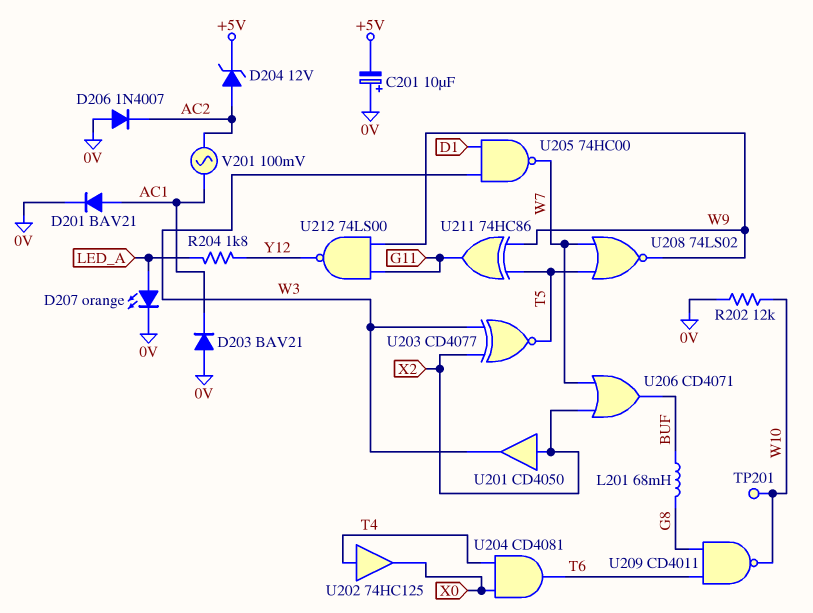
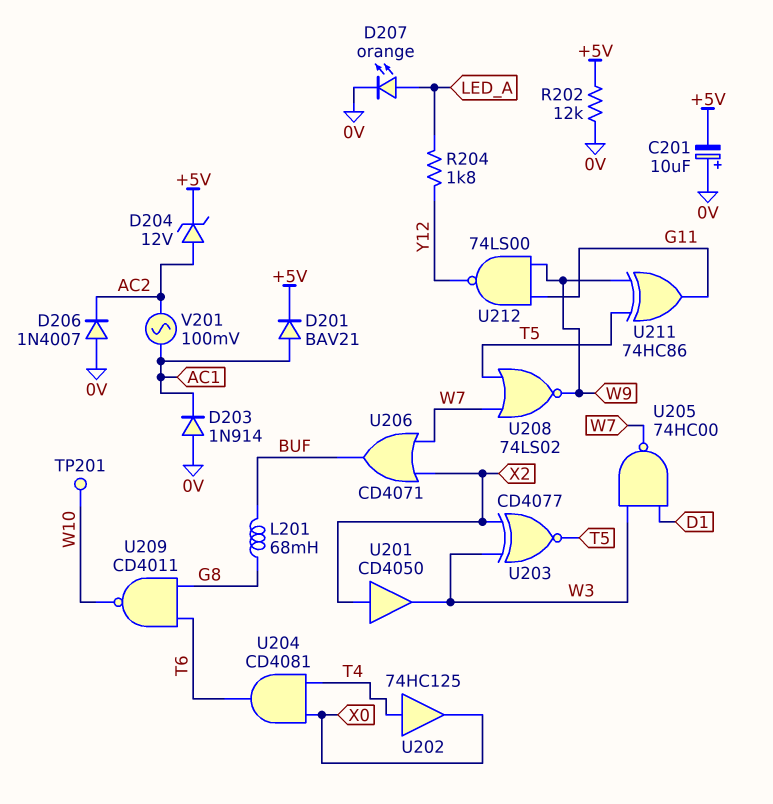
D201: diode BAV21 (A AC1, K 0V) -> diode BAV21 (A AC1, K +5V)
D203: diode BAV21 (A 0V, K AC1) -> diode 1N914 (A 0V, K AC1)
R202: 12k (0V, W10) -> 12k (+5V, 0V)

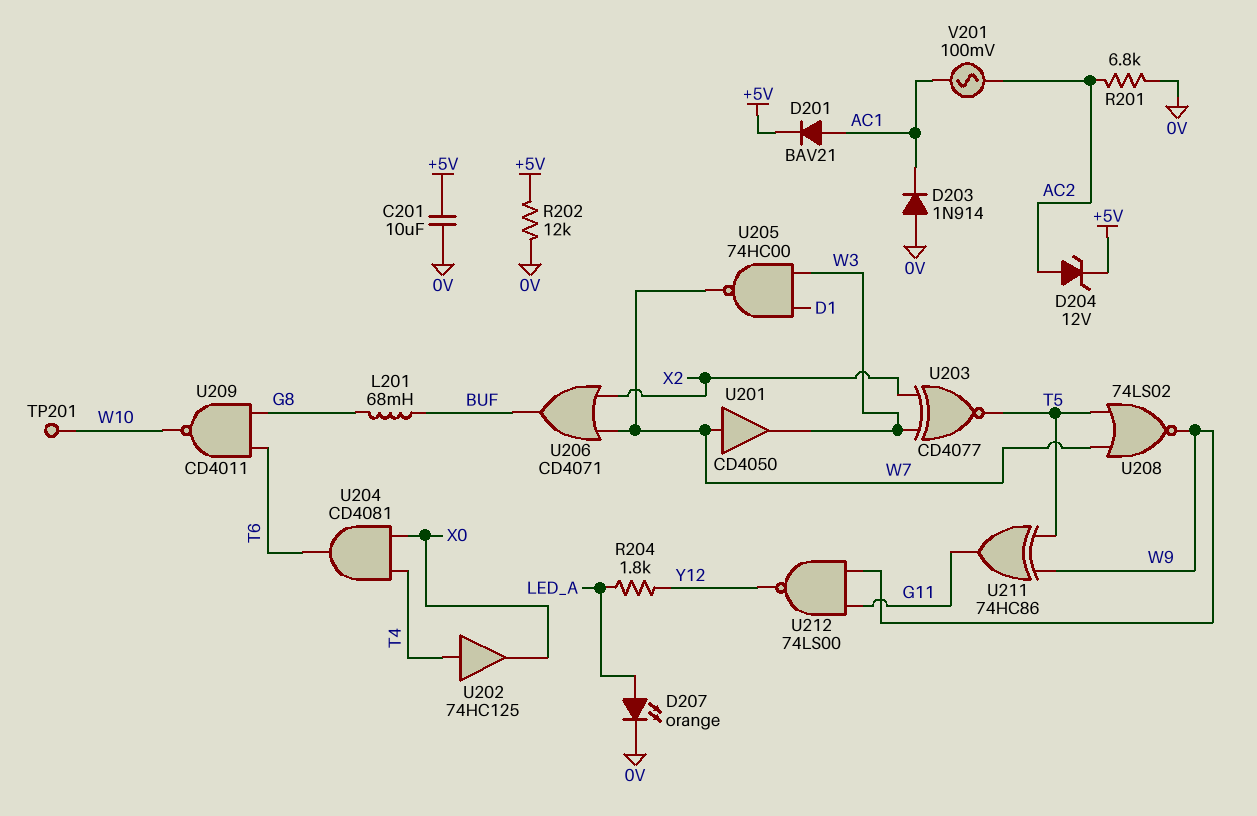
C201: 10uF (plus 0V, minus +5V) -> 10uF (+5V, 0V)
D206: diode 1N4007 (A 0V, K AC2) -> none
R201: none -> 6.8k (0V, AC2)
U201: buffer CD4050 (in X2, out W3) -> buffer CD4050 (in W7, out W3)

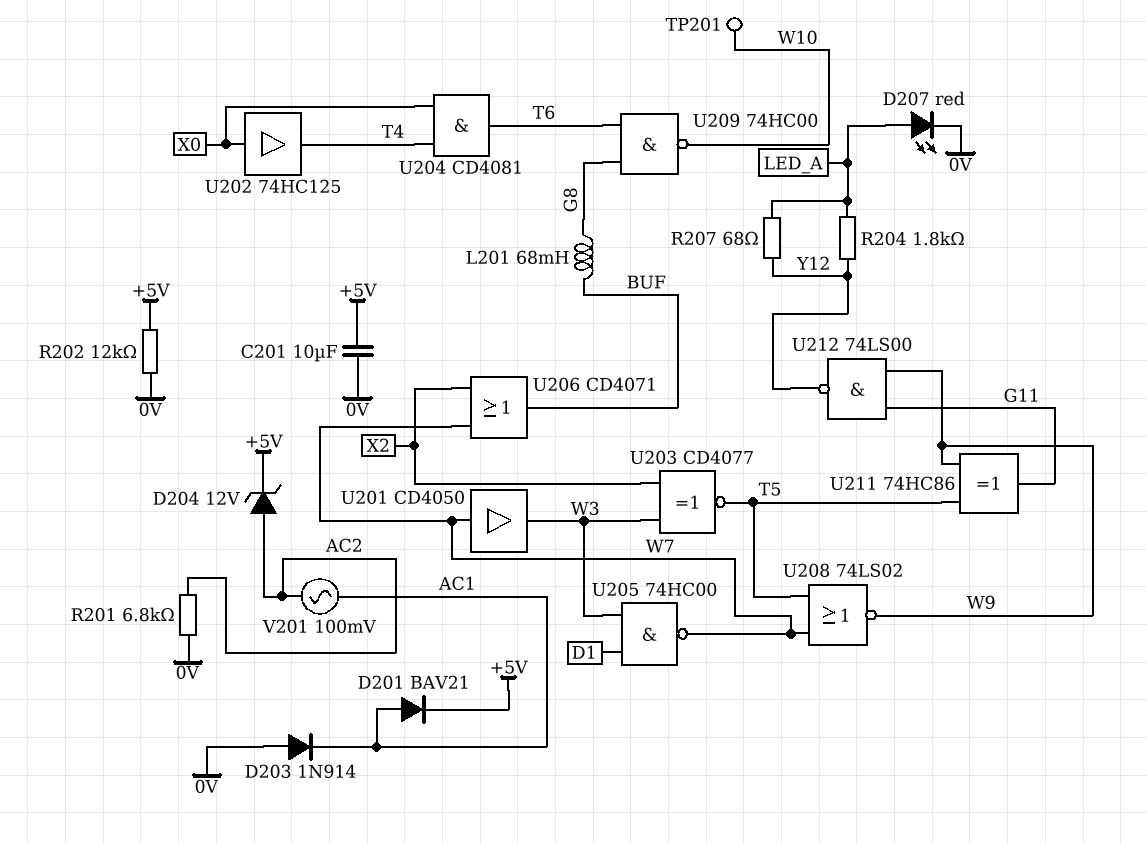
D207: LED orange (A LED_A, K 0V) -> LED red (A LED_A, K 0V)
R207: none -> 68 (LED_A, Y12)
U202: buffer 74HC125 (in T4, out X0) -> buffer 74HC125 (in X0, out T4)
U209: NAND CD4011 (in G8, in T6, out W10) -> NAND 74HC00 (in G8, in T6, out W10)

